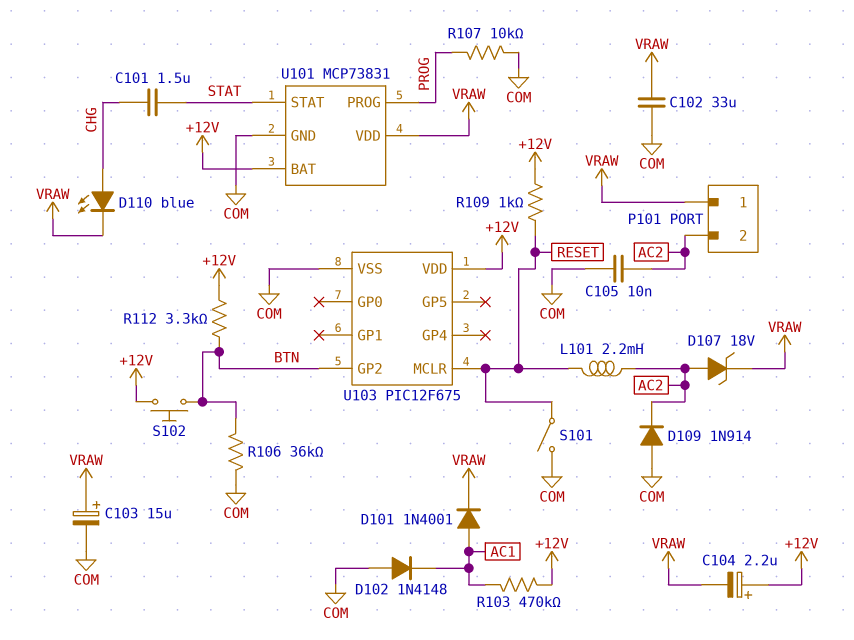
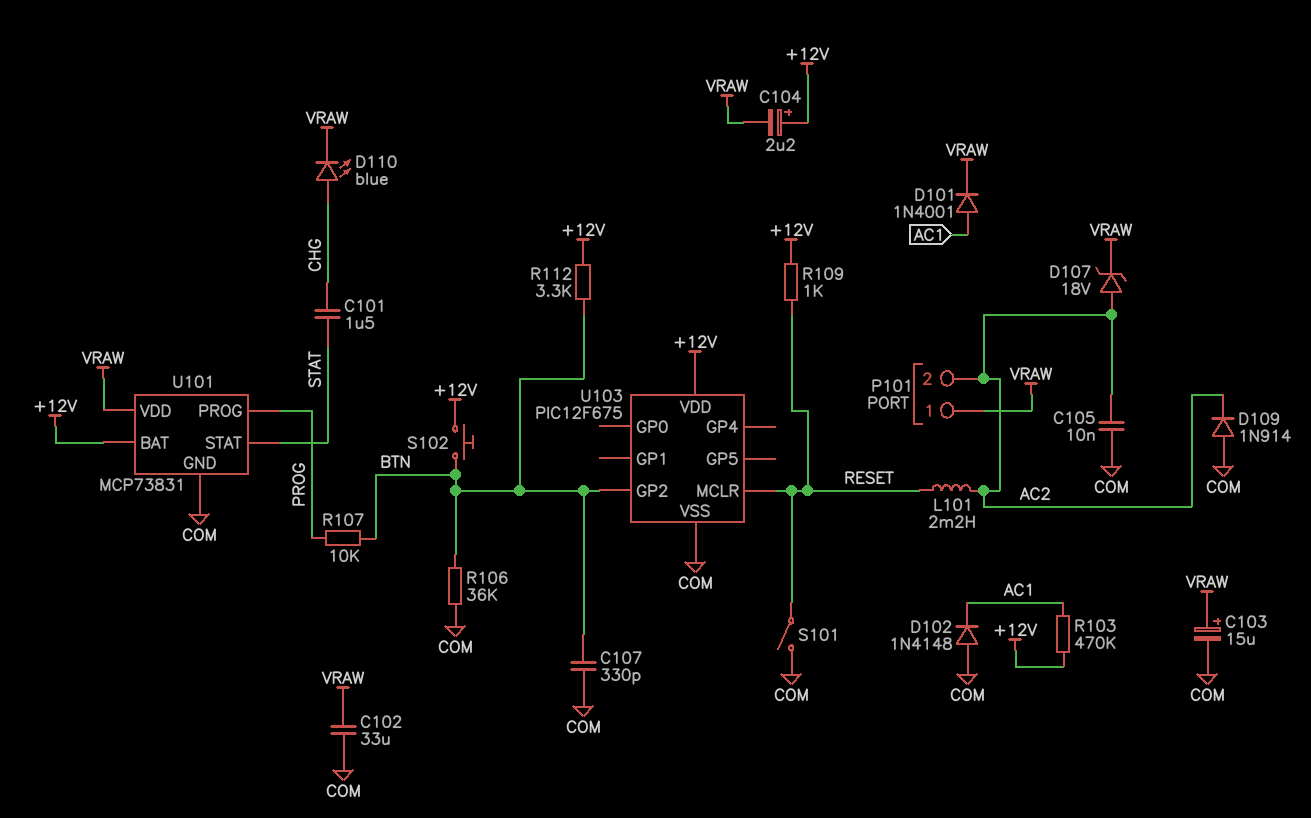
C107: none -> 330pF (BTN, COM)
R107: 10k (COM, PROG) -> 10k (BTN, PROG)

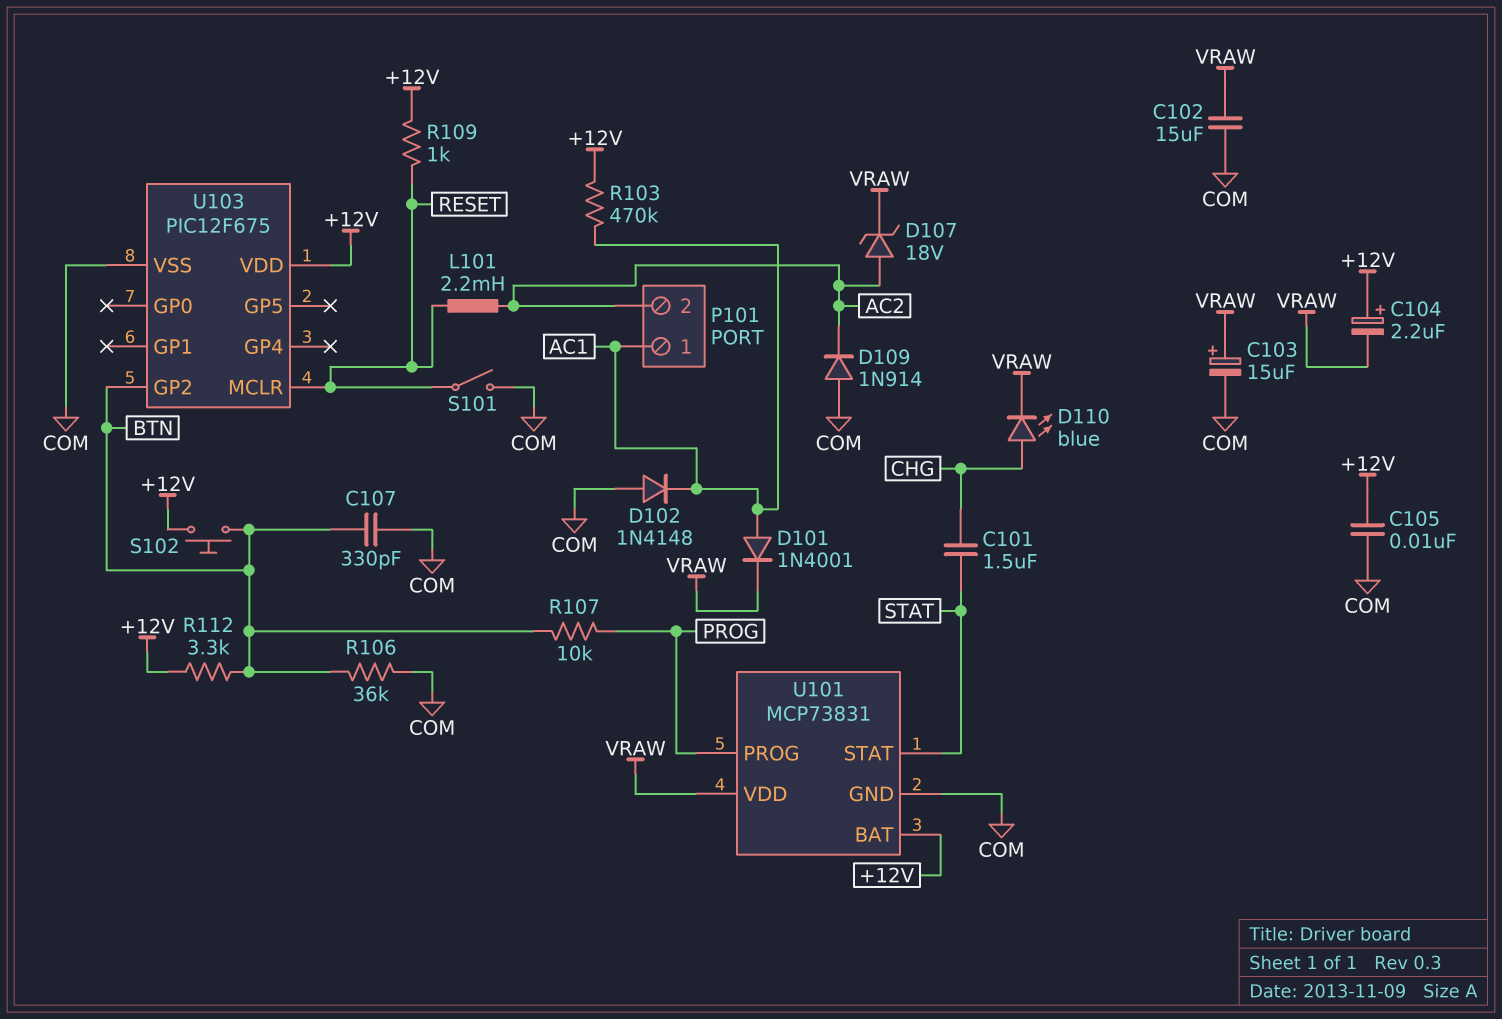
C102: 33uF (COM, VRAW) -> 15uF (COM, VRAW)
C105: 10nF (AC2, COM) -> 10nF (+12V, COM)
P101 pin 1: VRAW -> AC1

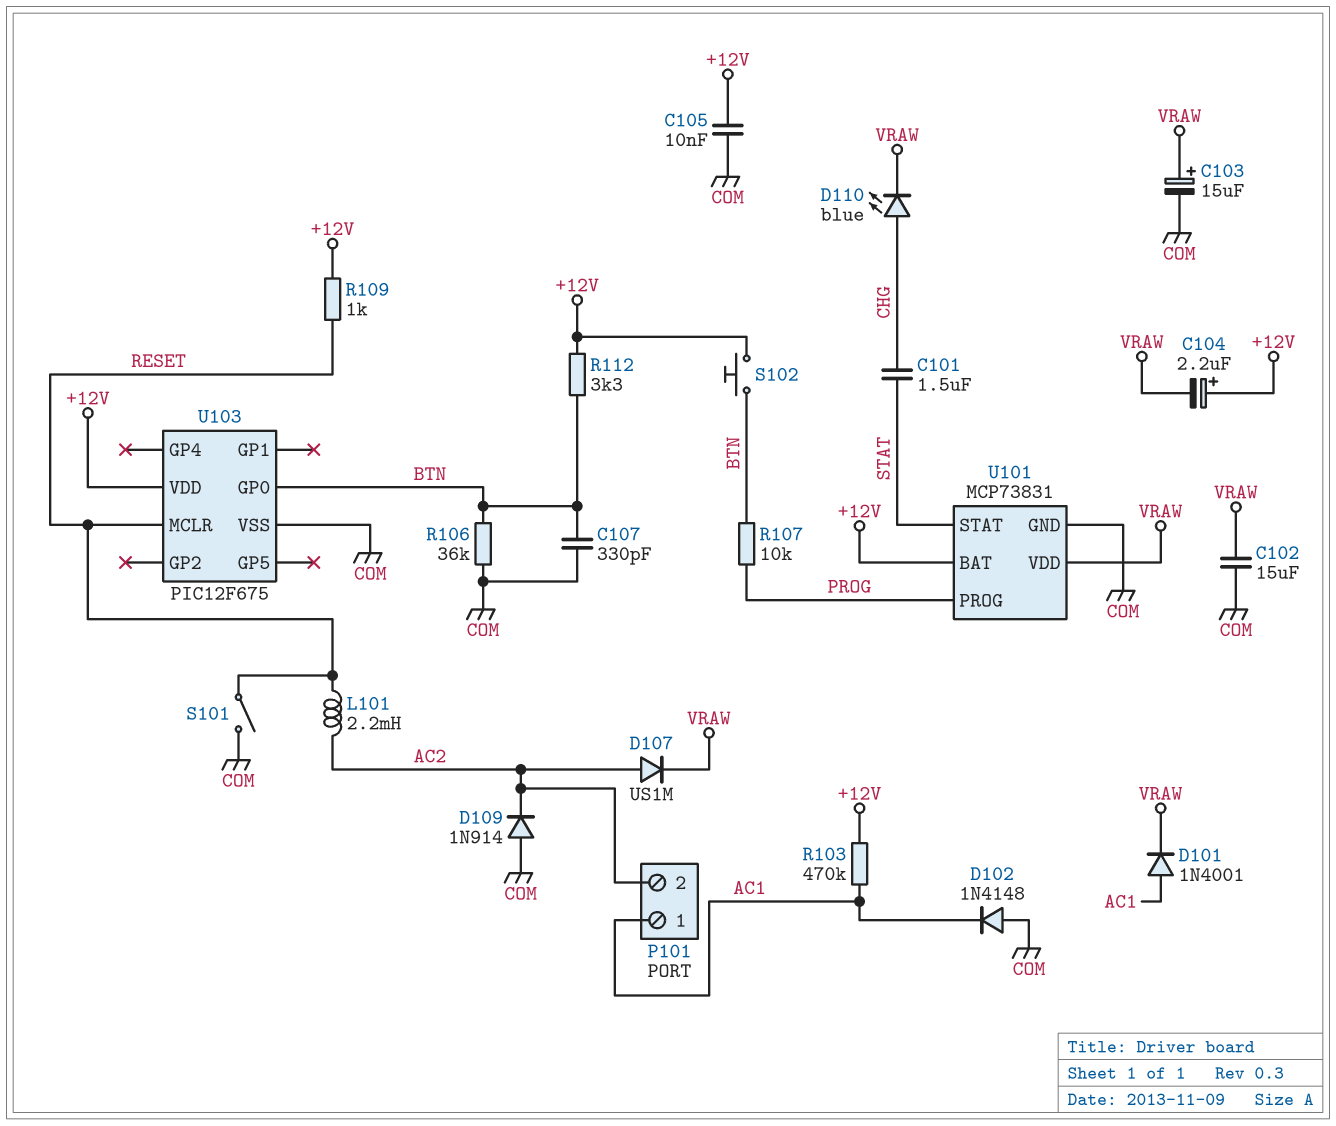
D107: zener 18V (A AC2, K VRAW) -> diode US1M (A AC2, K VRAW)
U103 pin GP0: none -> BTN
U103 pin GP2: BTN -> none

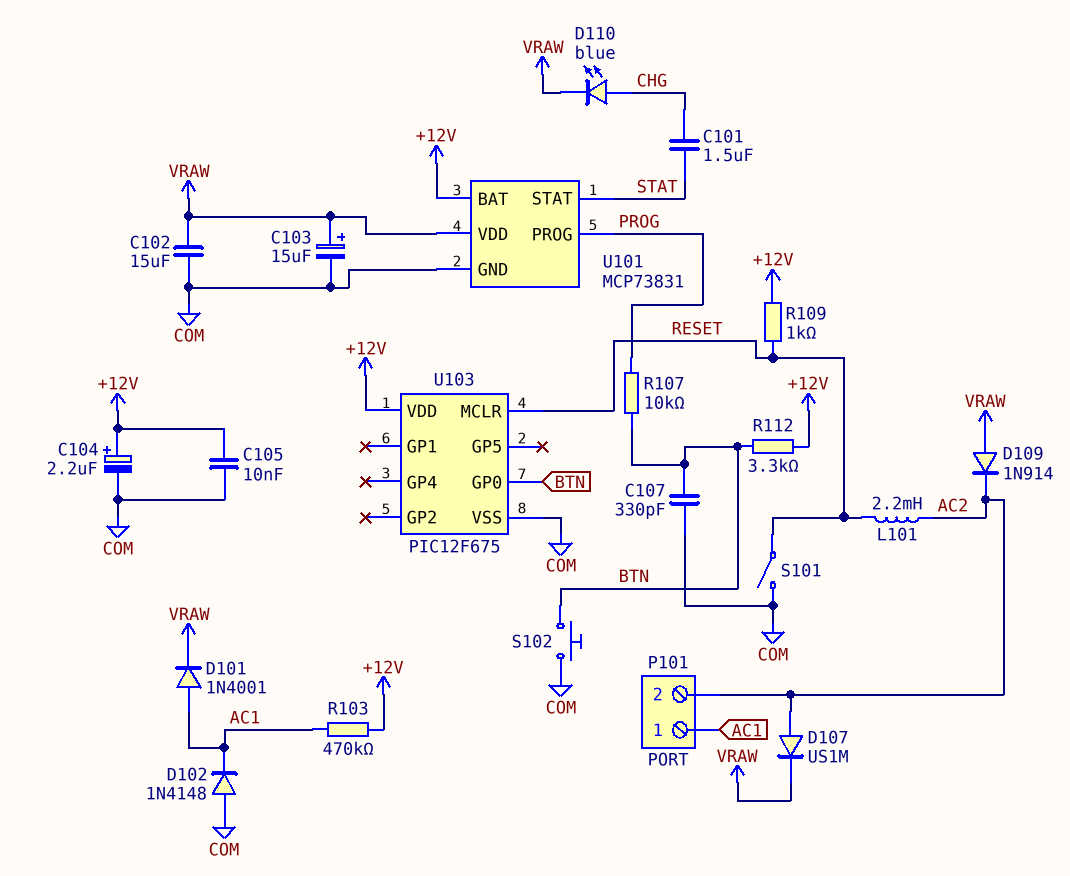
C104: 2.2uF (plus +12V, minus VRAW) -> 2.2uF (plus +12V, minus COM)
D109: diode 1N914 (A COM, K AC2) -> diode 1N914 (A VRAW, K AC2)
R106: 36k (BTN, COM) -> none
S102: button (+12V, BTN) -> button (BTN, COM)

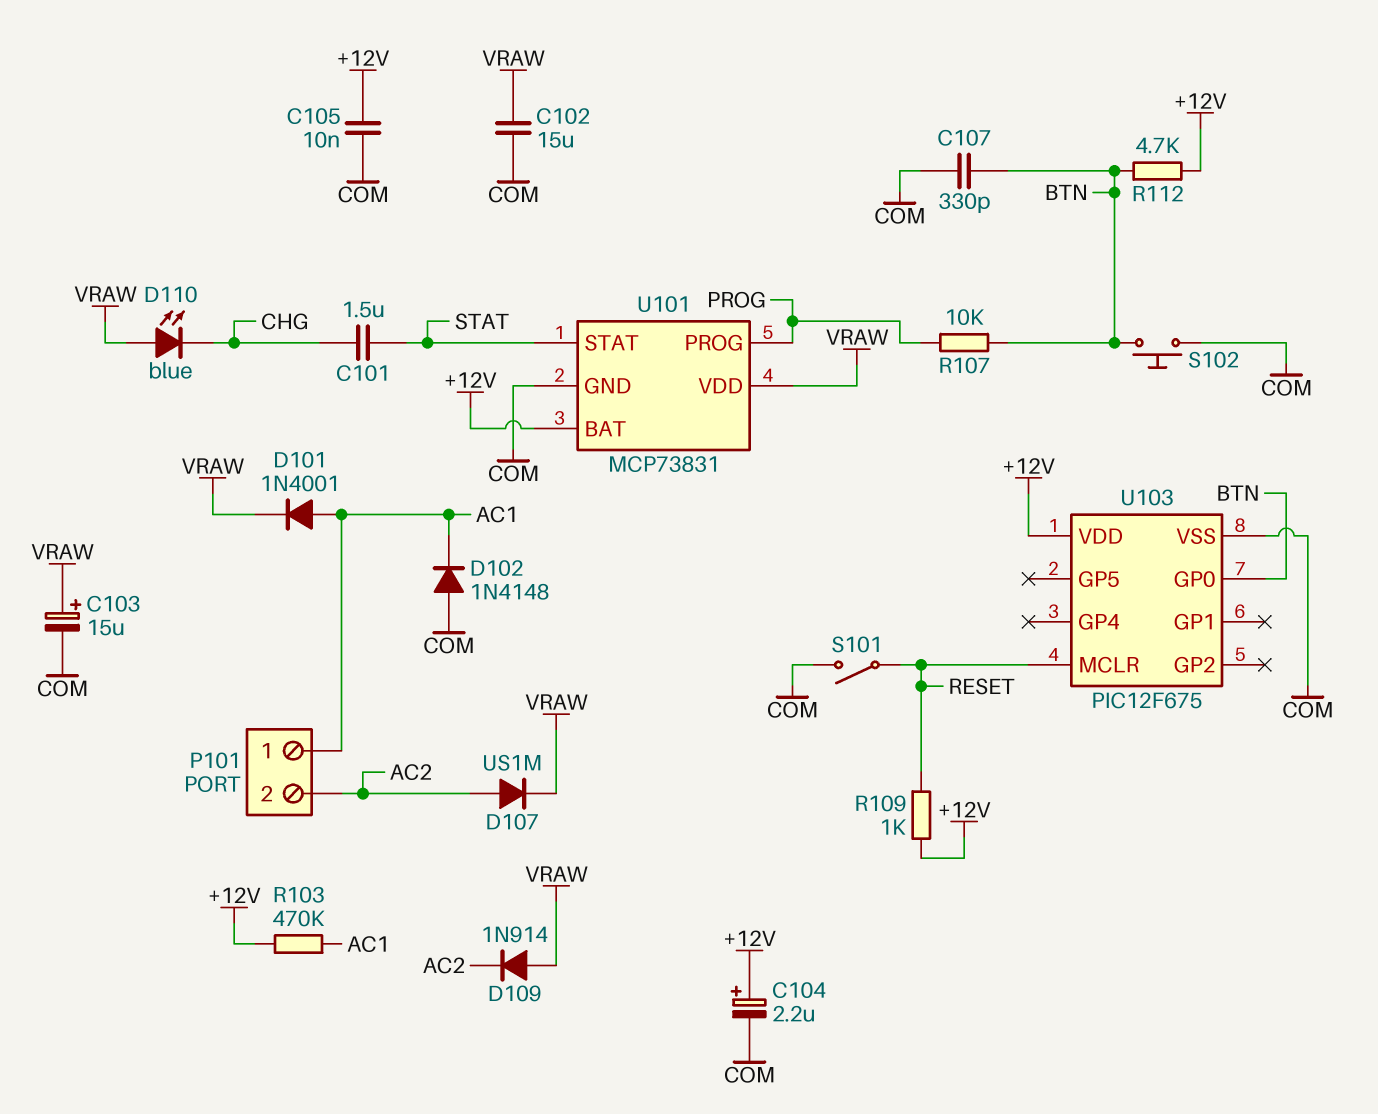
D110: LED blue (A CHG, K VRAW) -> LED blue (A VRAW, K CHG)
L101: 2.2mH (AC2, RESET) -> none
R112: 3.3k (+12V, BTN) -> 4.7k (+12V, BTN)

